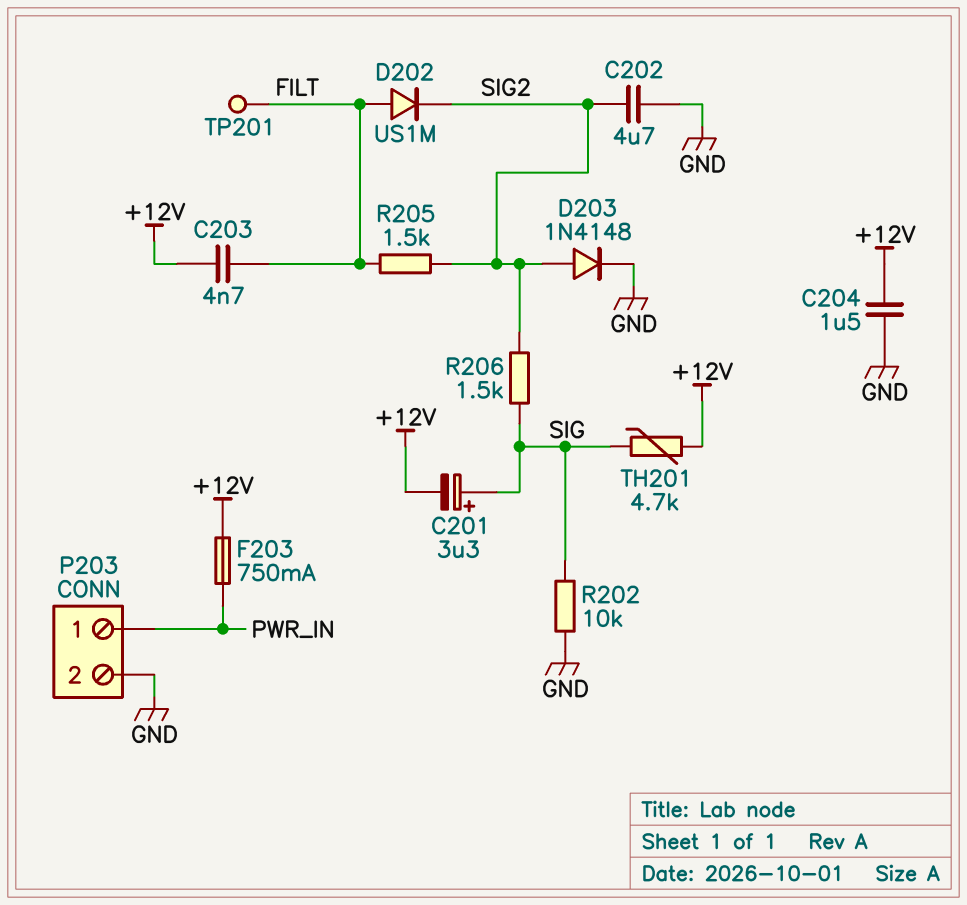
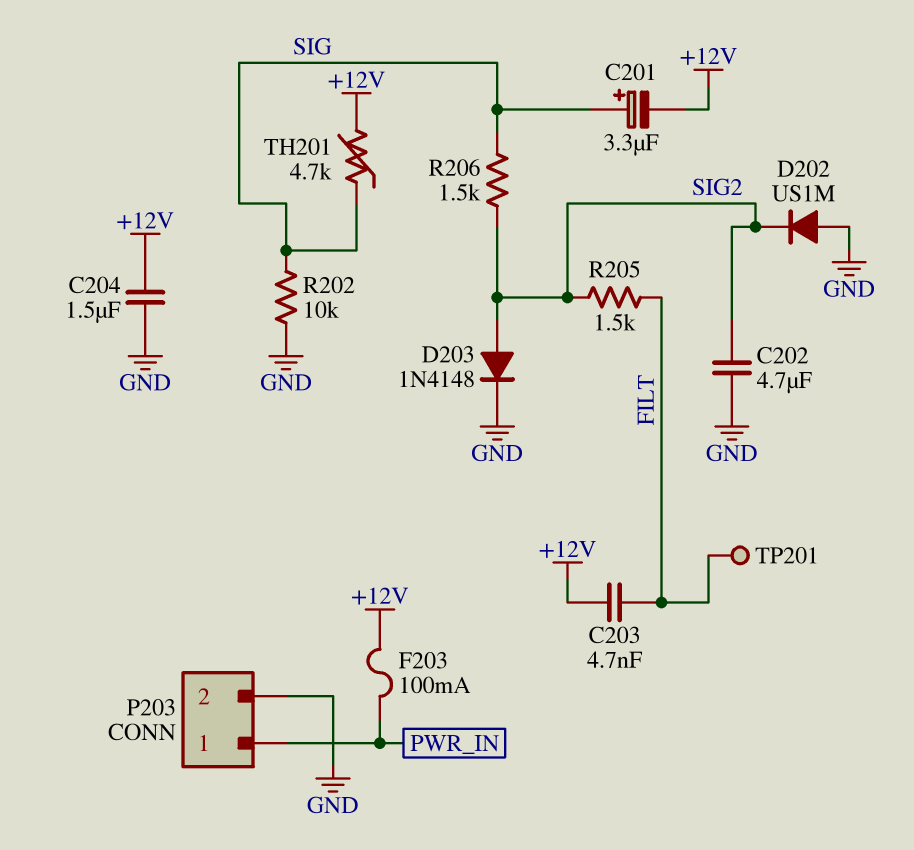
D202: diode US1M (A FILT, K SIG2) -> diode US1M (A GND, K SIG2)
F203: 750mA (+12V, PWR_IN) -> 100mA (+12V, PWR_IN)

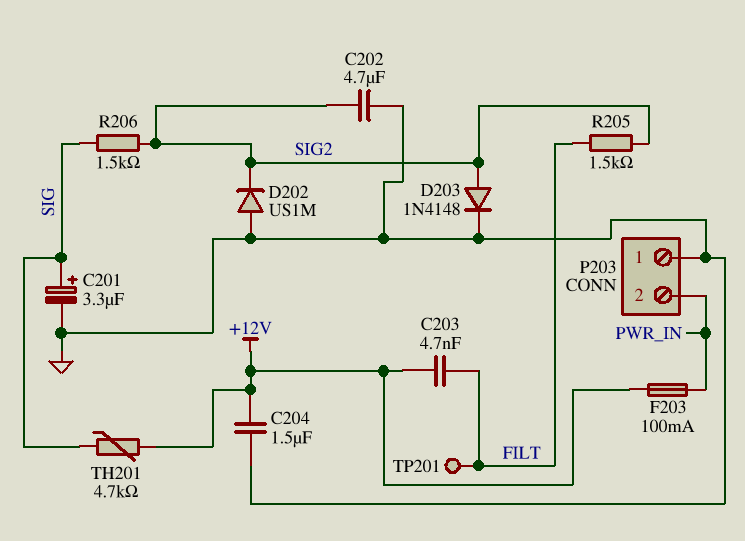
C201: 3.3uF (plus SIG, minus +12V) -> 3.3uF (plus SIG, minus GND)
P203 pin 1: PWR_IN -> GND
P203 pin 2: GND -> PWR_IN
R202: 10k (GND, SIG) -> none

